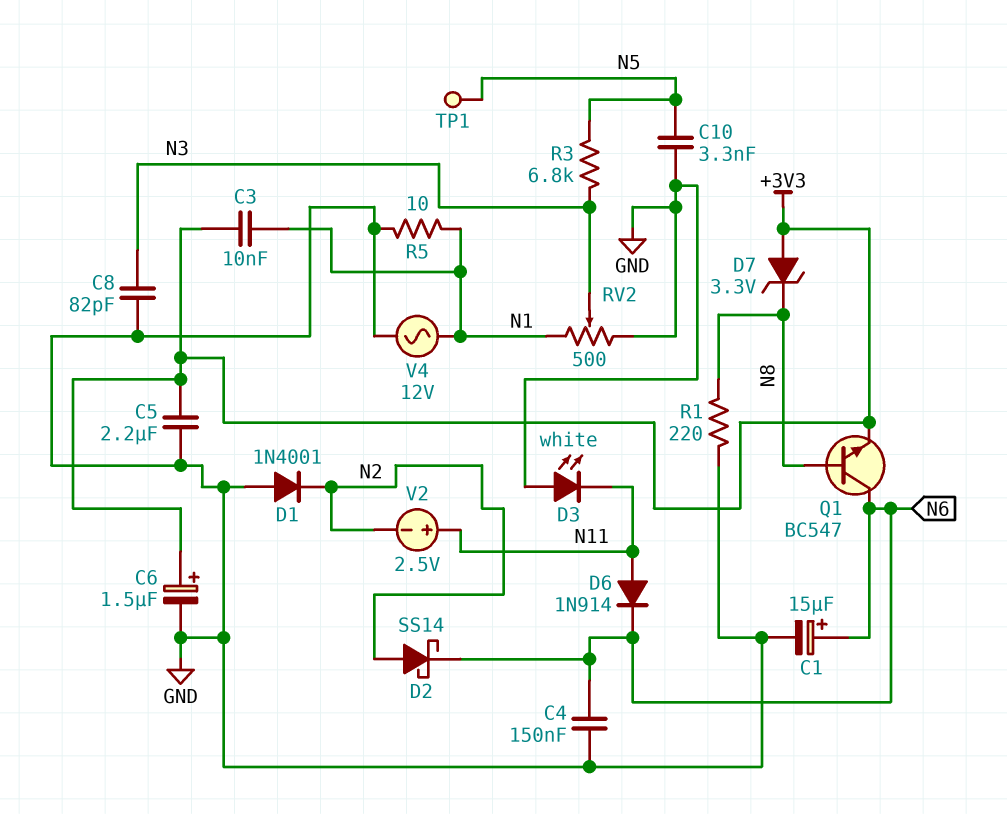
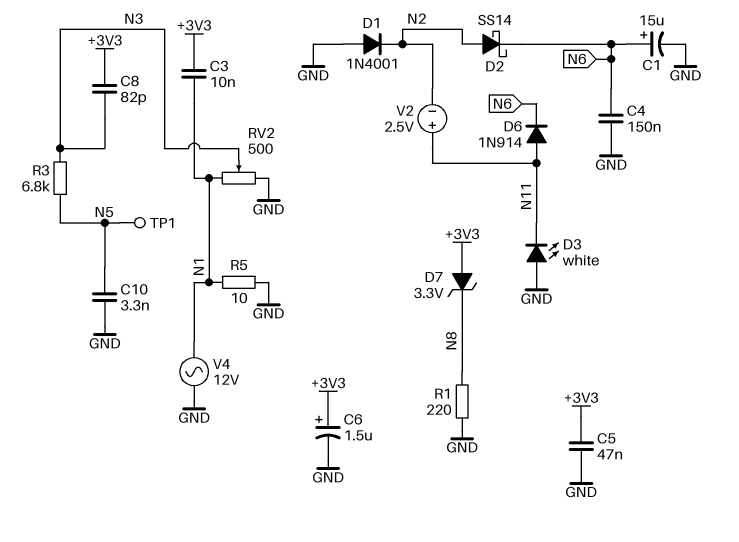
C5: 2.2uF (+3V3, GND) -> 47nF (+3V3, GND)
C8: 82pF (GND, N3) -> 82pF (+3V3, N3)
Q1: NPN BC547 (B N8, C N6, E +3V3) -> none

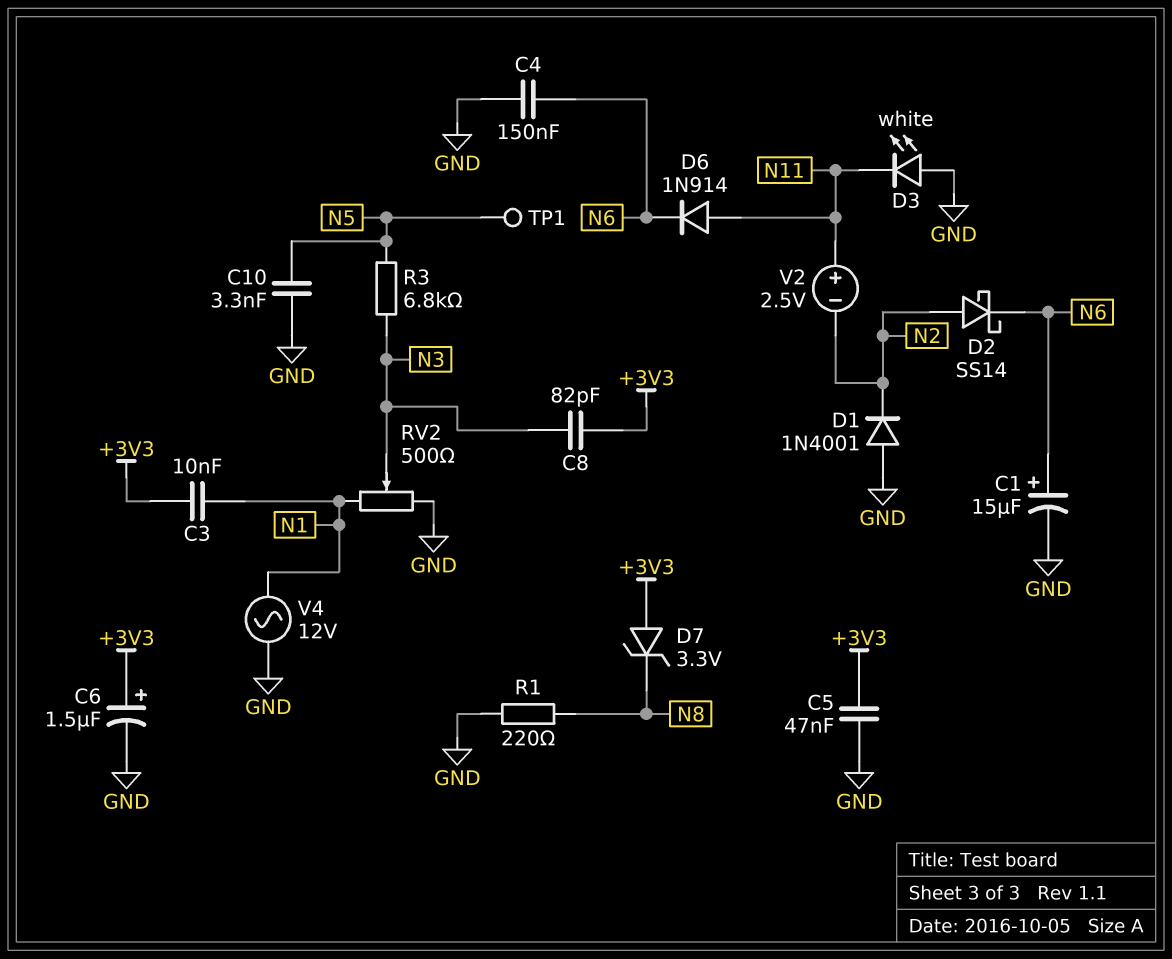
R5: 10 (GND, N1) -> none

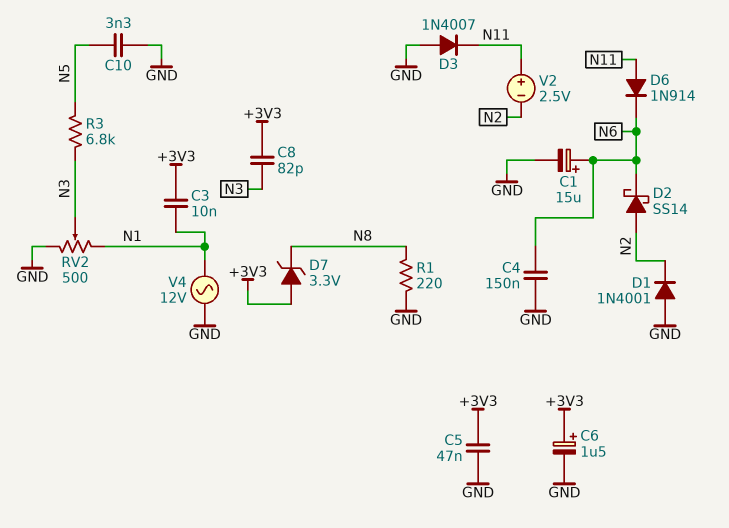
D3: LED white (A GND, K N11) -> diode 1N4007 (A GND, K N11)
TP1: test point (N5) -> none

